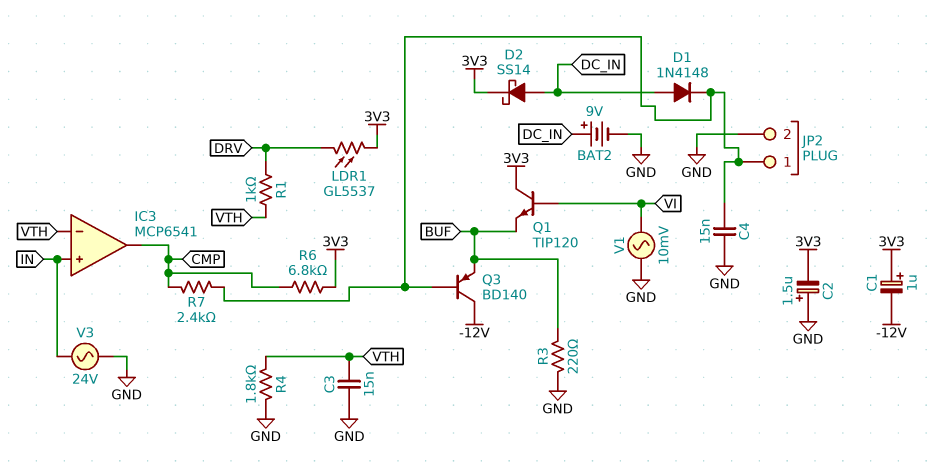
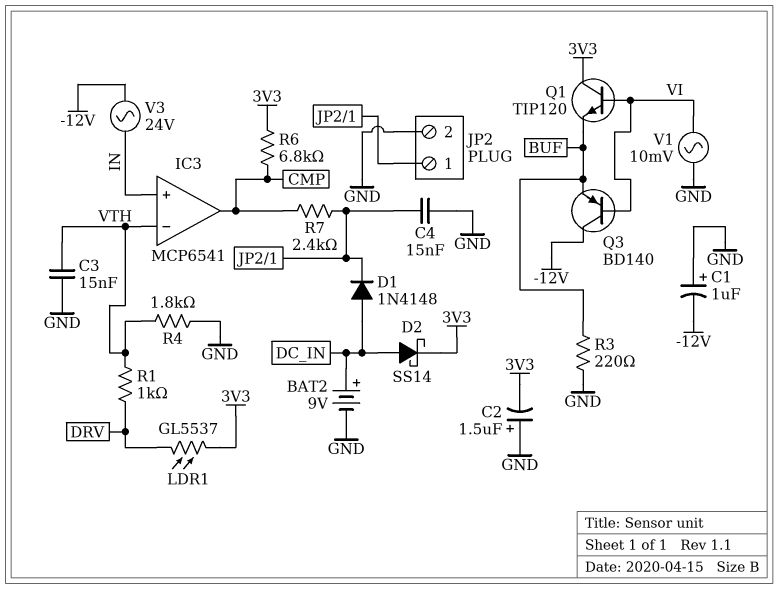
C1: 1uF (plus 3V3, minus -12V) -> 1uF (plus GND, minus -12V)
Q3: PNP BD140 (B JP2/1, C -12V, E BUF) -> PNP BD140 (B VI, C -12V, E BUF)
V3: AC 24V (GND, IN) -> AC 24V (-12V, IN)

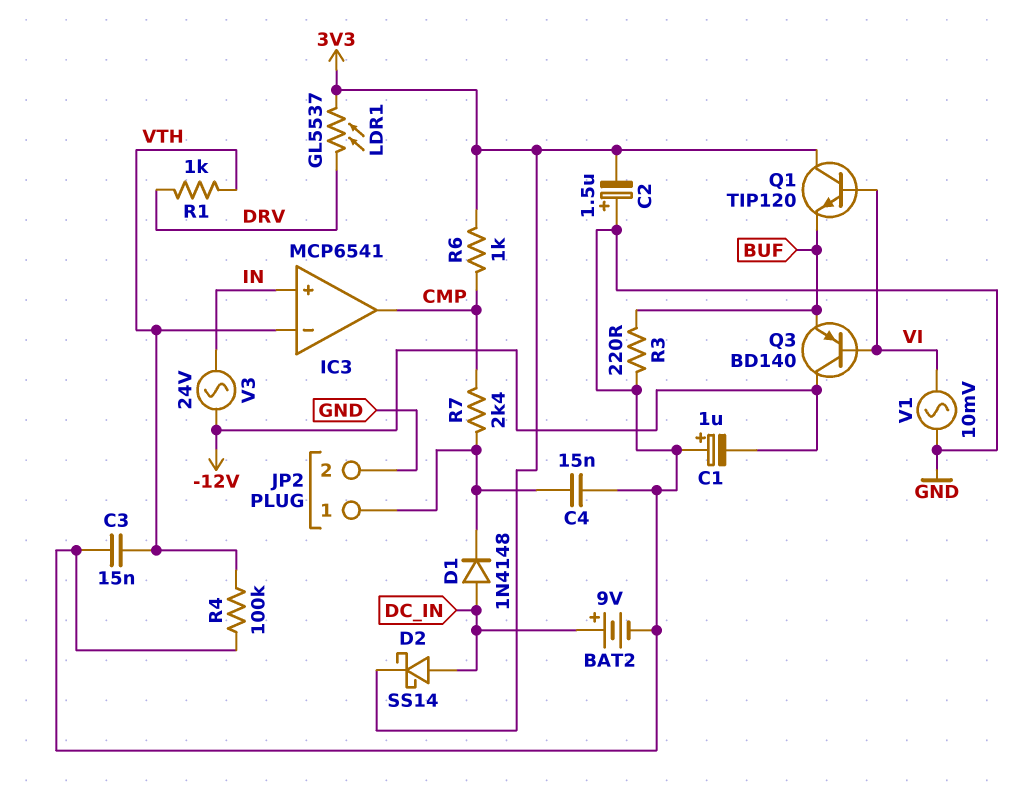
R4: 1.8k (GND, VTH) -> 100k (GND, VTH)
R6: 6.8k (3V3, CMP) -> 1k (3V3, CMP)

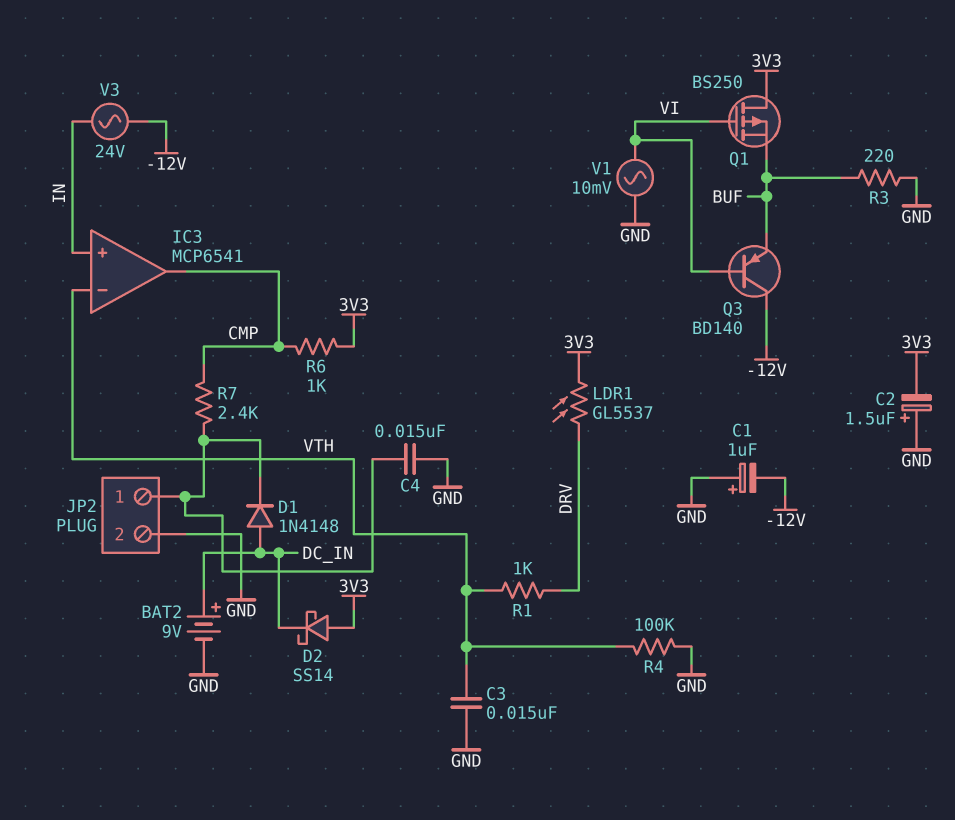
D2: schottky SS14 (A DC_IN, K 3V3) -> schottky SS14 (A 3V3, K DC_IN)
Q1: NPN TIP120 (B VI, C 3V3, E BUF) -> PMOS BS250 (G VI, D 3V3, S BUF)

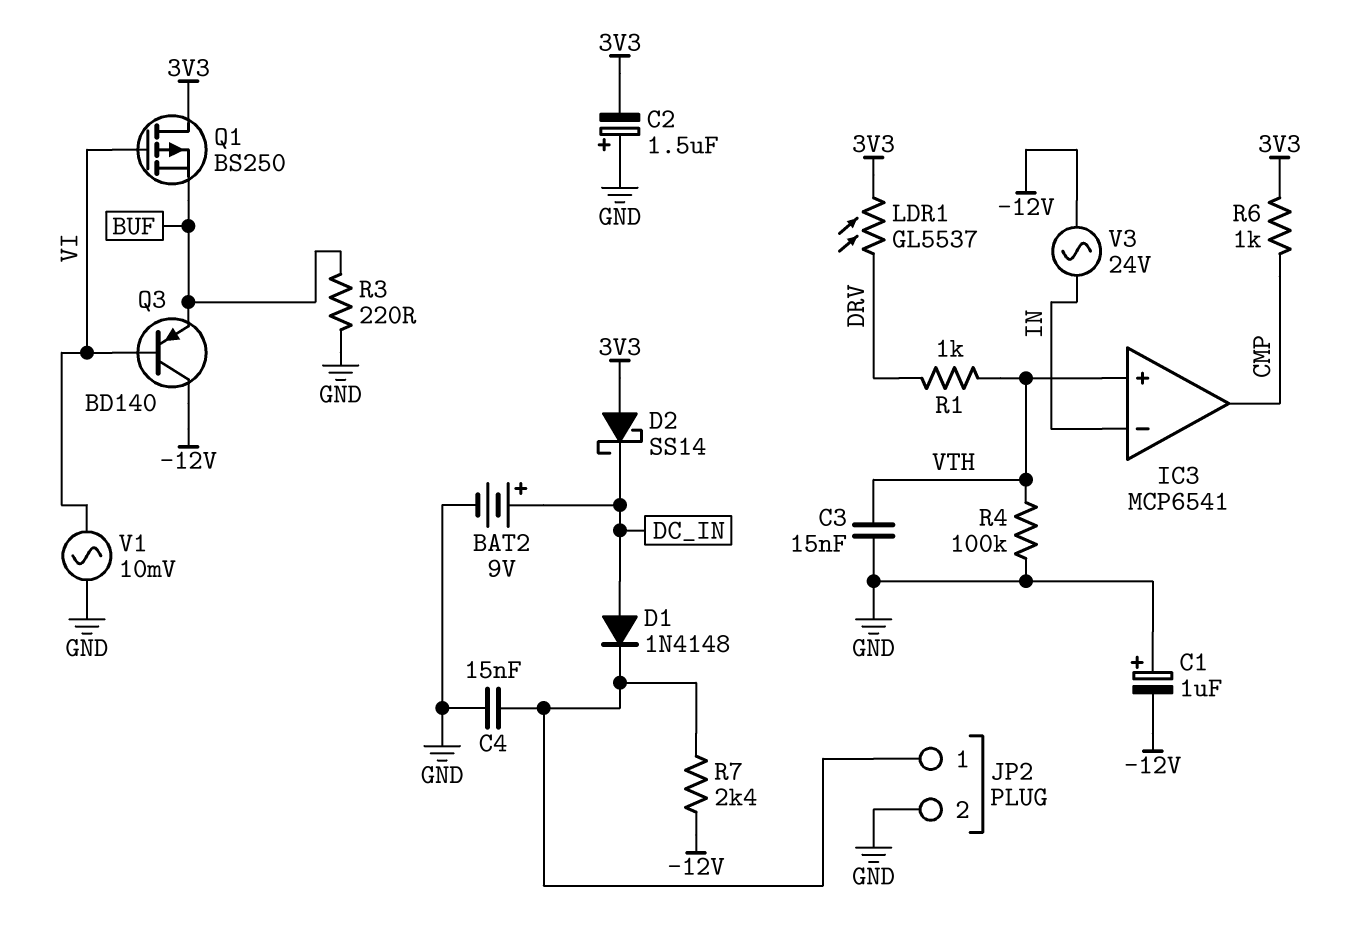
IC3 pin in+: IN -> VTH
IC3 pin in-: VTH -> IN
R7: 2.4k (CMP, JP2/1) -> 2.4k (-12V, JP2/1)

